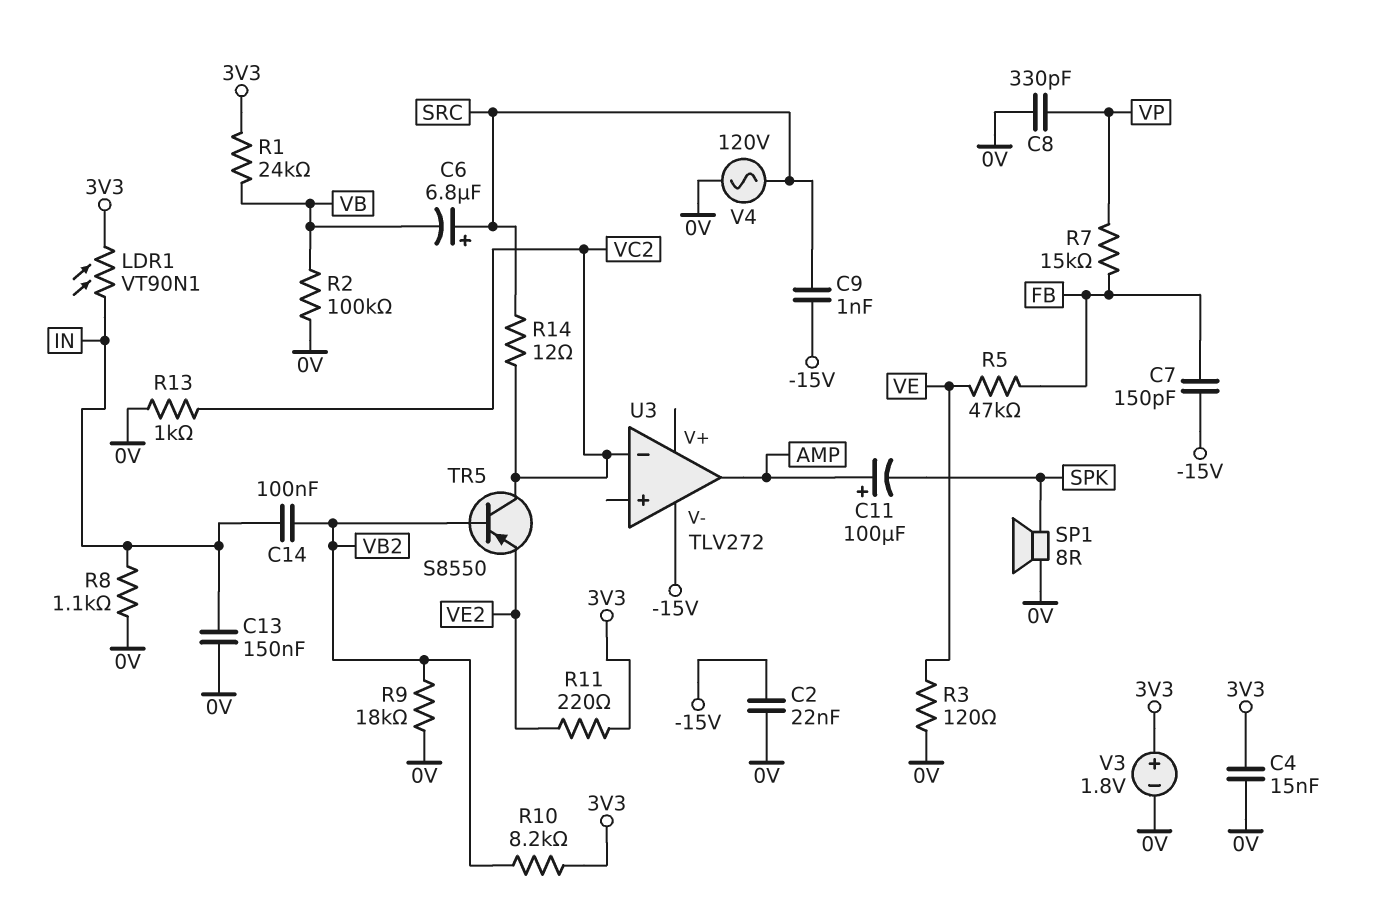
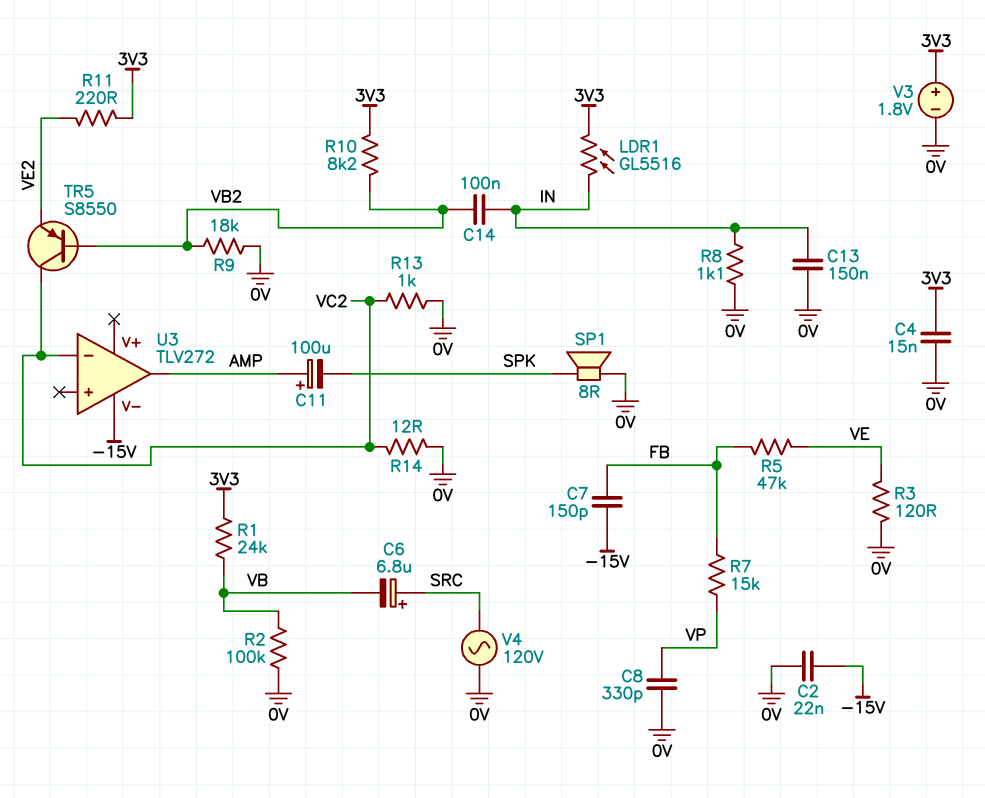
C9: 1nF (-15V, SRC) -> none
LDR1: VT90N1 (3V3, IN) -> GL5516 (3V3, IN)
R14: 12 (SRC, VC2) -> 12 (0V, VC2)

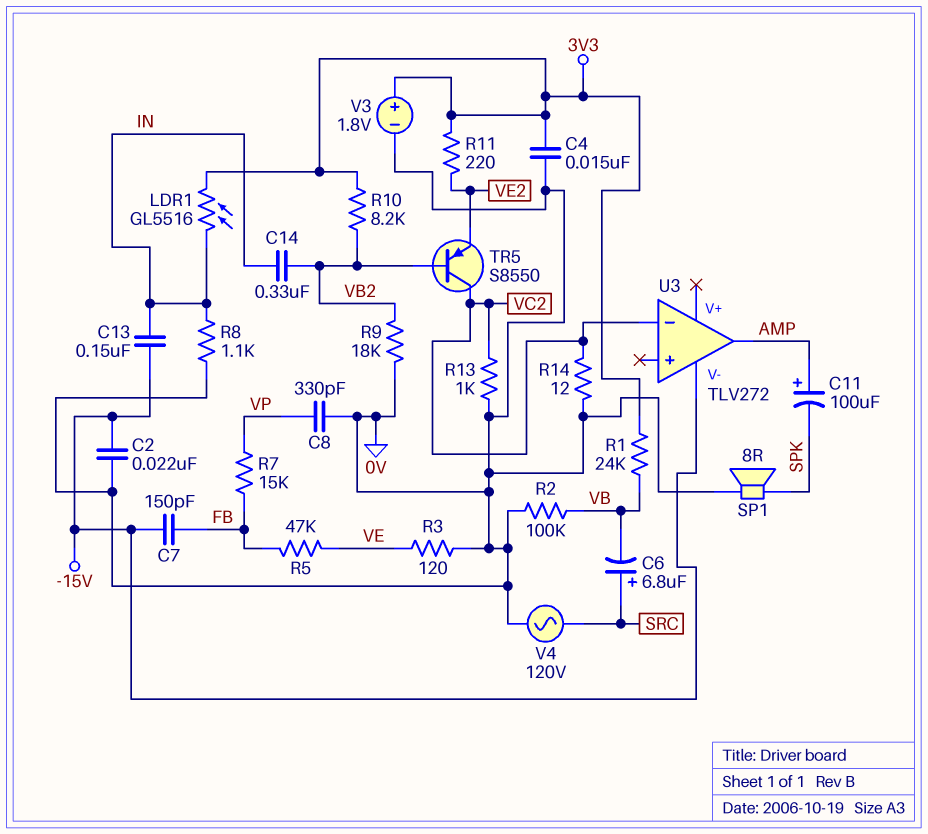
C13: 150nF (0V, IN) -> 150nF (-15V, IN)
C14: 100nF (IN, VB2) -> 330nF (IN, VB2)

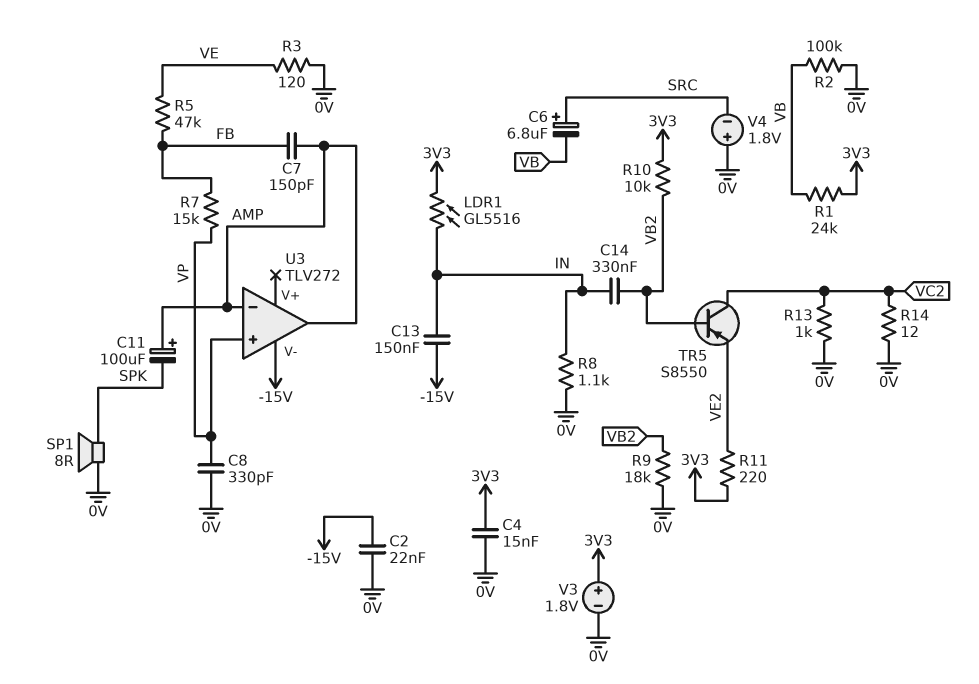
C7: 150pF (-15V, FB) -> 150pF (AMP, FB)
R10: 8.2k (3V3, VB2) -> 10k (3V3, VB2)
U3 pin in+: none -> VP
U3 pin in-: VC2 -> AMP
V4: AC 120V (0V, SRC) -> 1.8V (plus 0V, minus SRC)

